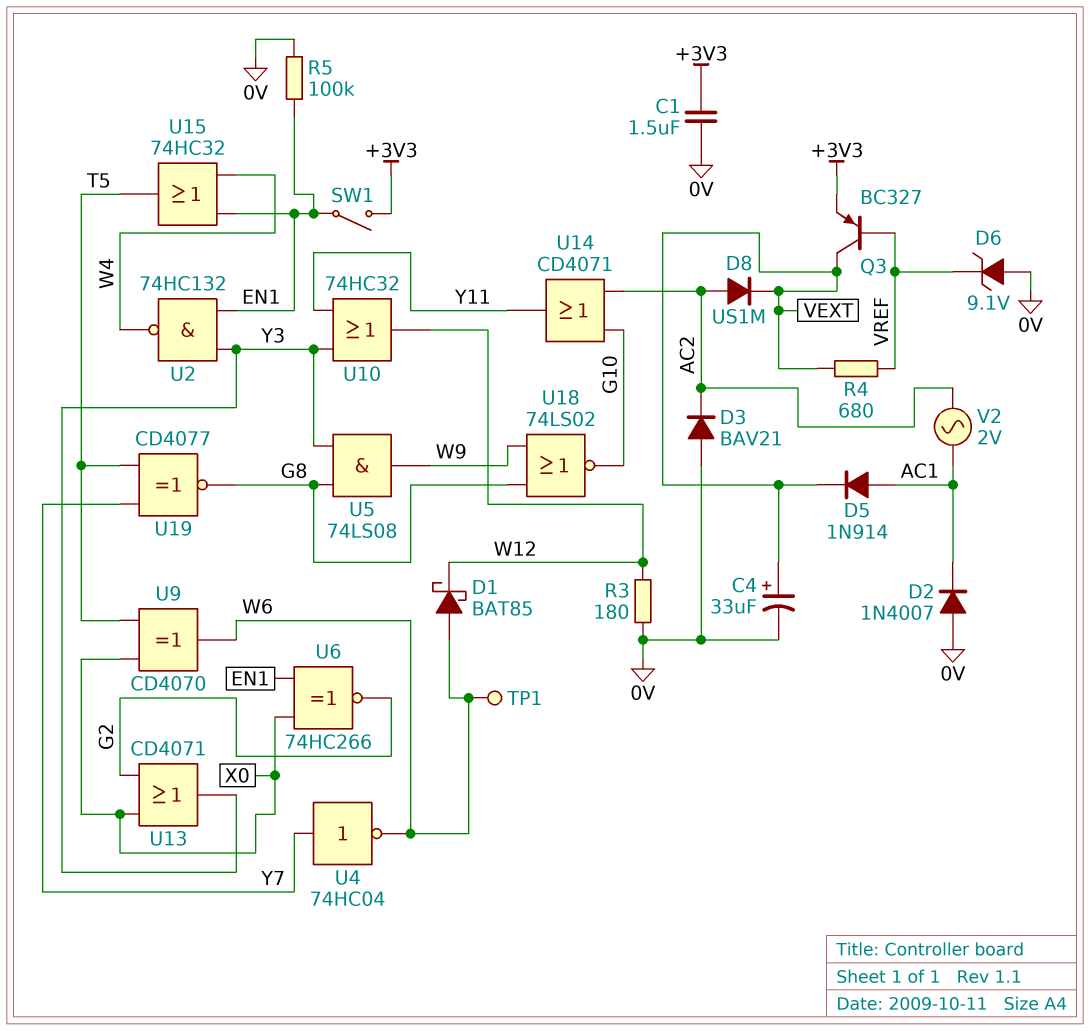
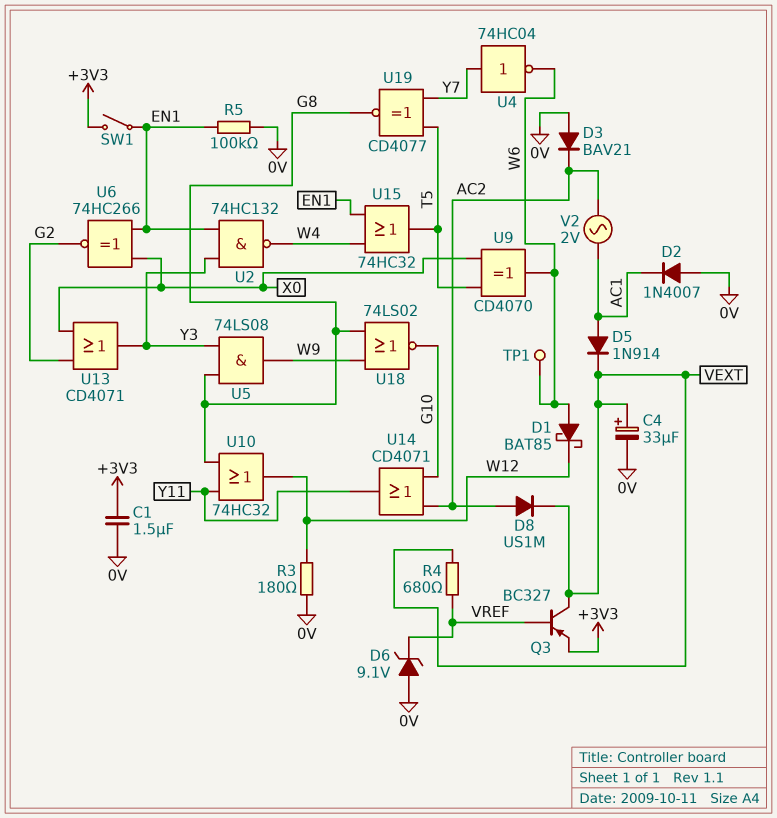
U10: OR 74HC32 (in Y3, in Y11, out W12) -> OR 74HC32 (in G8, in Y11, out W12)

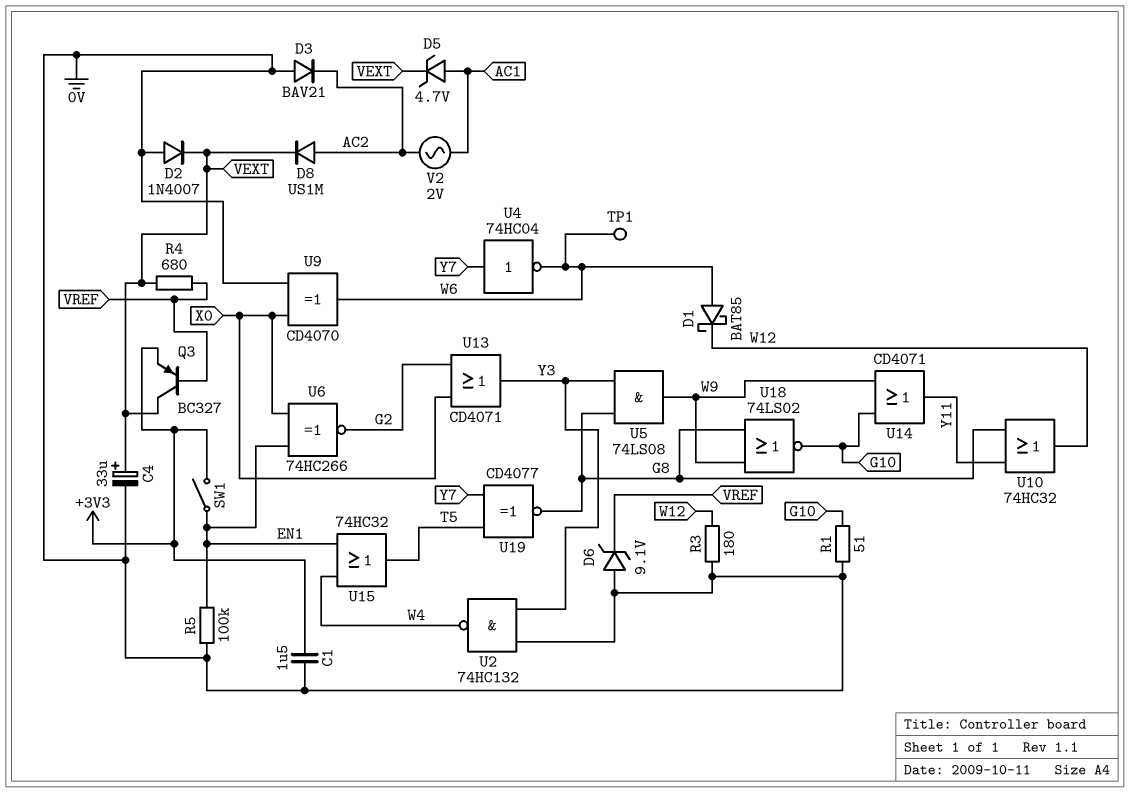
D2: diode 1N4007 (A 0V, K AC1) -> diode 1N4007 (A 0V, K VEXT)
D5: diode 1N914 (A AC1, K VEXT) -> zener 4.7V (A AC1, K VEXT)
R1: none -> 51 (0V, G10)
U2: NAND 74HC132 (in EN1, in Y3, out W4) -> NAND 74HC132 (in 0V, in Y3, out W4)
U9: XOR CD4070 (in T5, in X0, out W6) -> XOR CD4070 (in 0V, in X0, out W6)
U14: OR CD4071 (in AC2, in G10, out Y11) -> OR CD4071 (in G10, in W9, out Y11)

